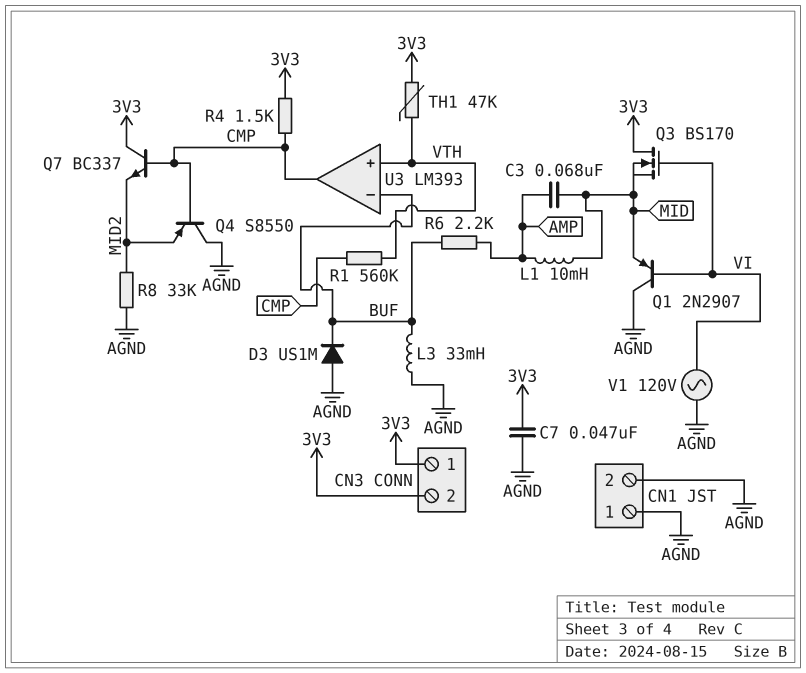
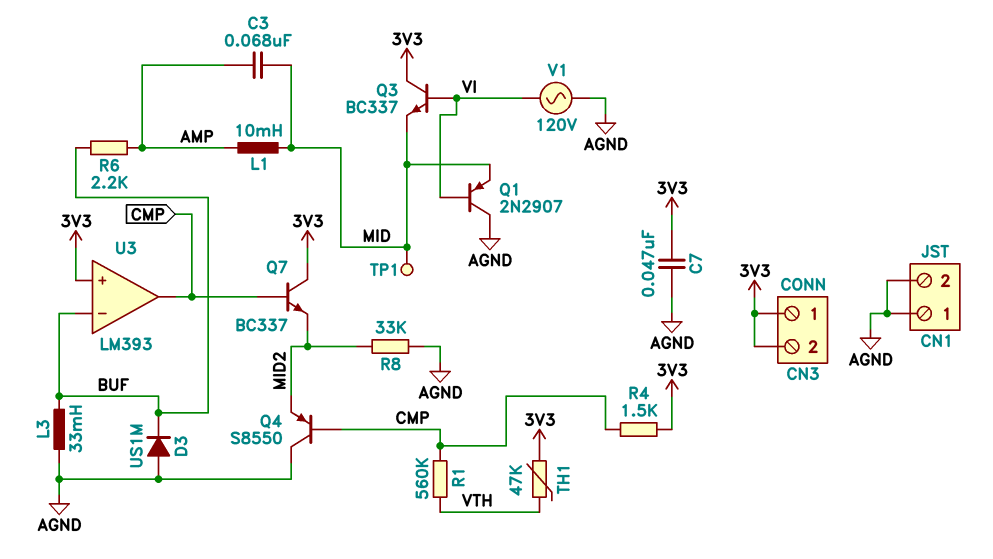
Q3: NMOS BS170 (G VI, D 3V3, S MID) -> NPN BC337 (B VI, C 3V3, E MID)
TP1: none -> test point (MID)
U3 pin in+: VTH -> 3V3

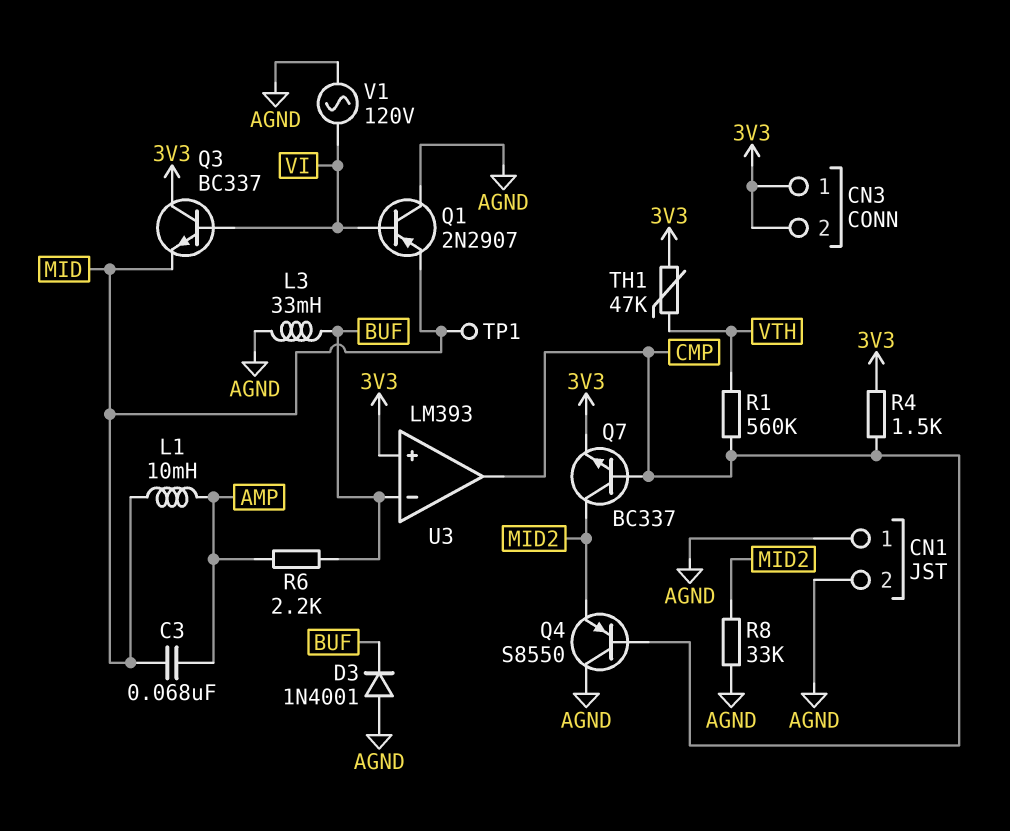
C7: 47nF (3V3, AGND) -> none
D3: diode US1M (A AGND, K BUF) -> diode 1N4001 (A AGND, K BUF)
Q7: NPN BC337 (B CMP, C 3V3, E MID2) -> NPN BC337 (B CMP, C MID2, E 3V3)

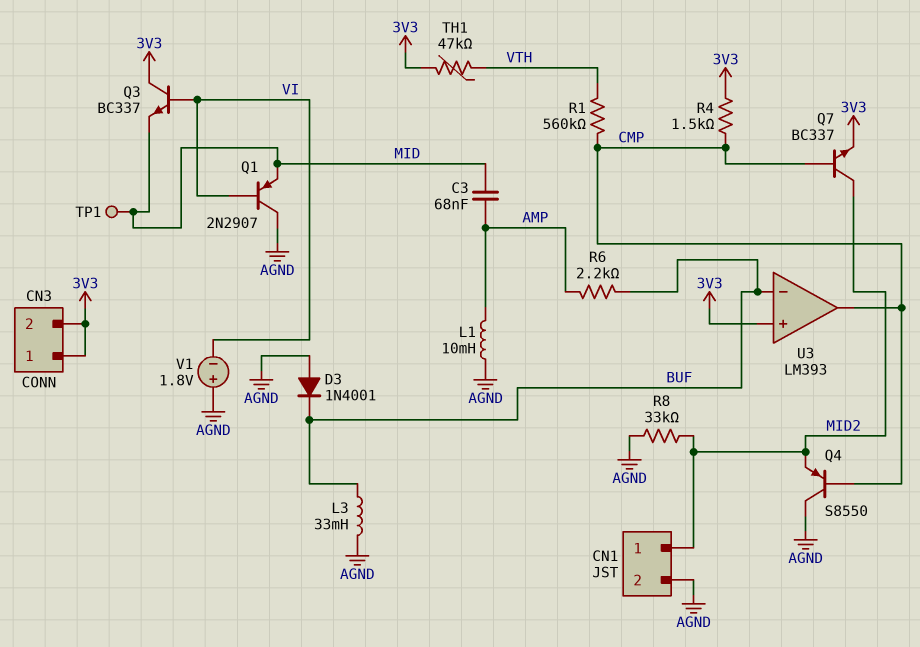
CN1 pin 1: AGND -> MID2
L1: 10mH (AMP, MID) -> 10mH (AGND, AMP)
V1: AC 120V (AGND, VI) -> 1.8V (plus AGND, minus VI)

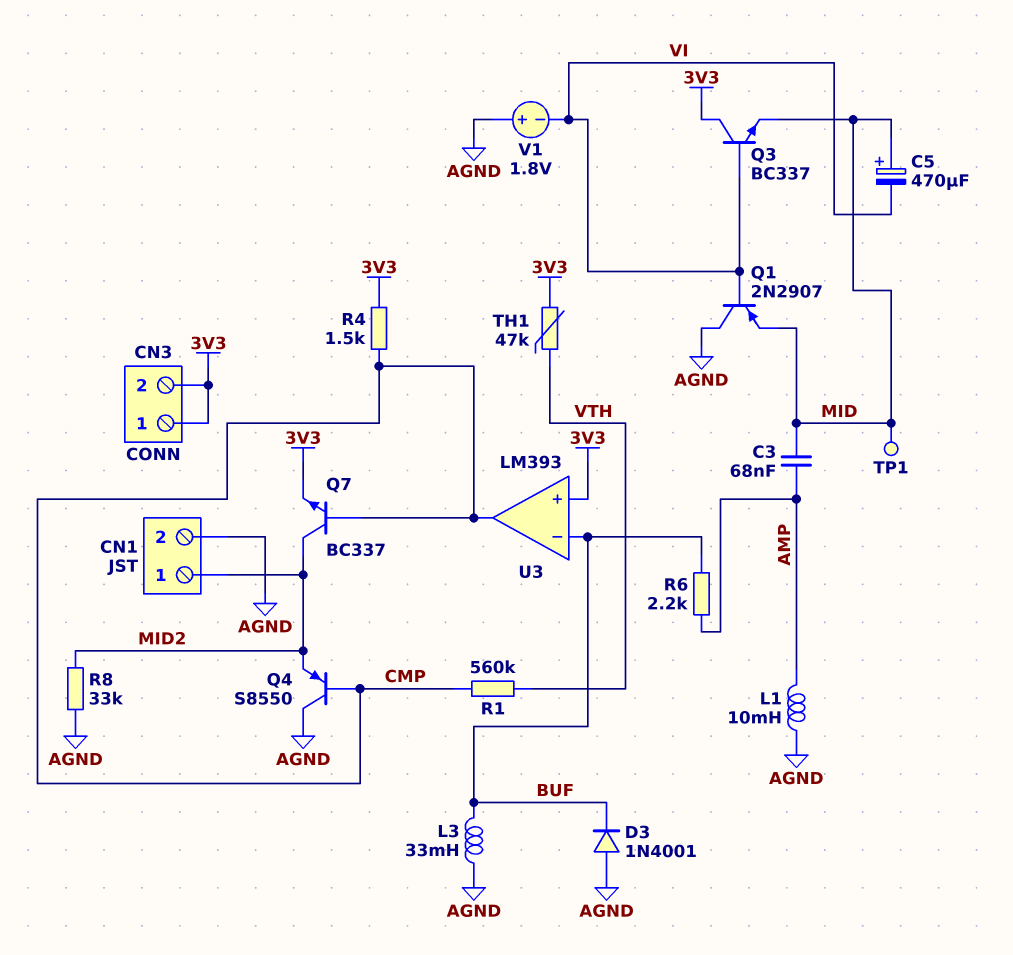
C5: none -> 470uF (plus MID, minus VI)

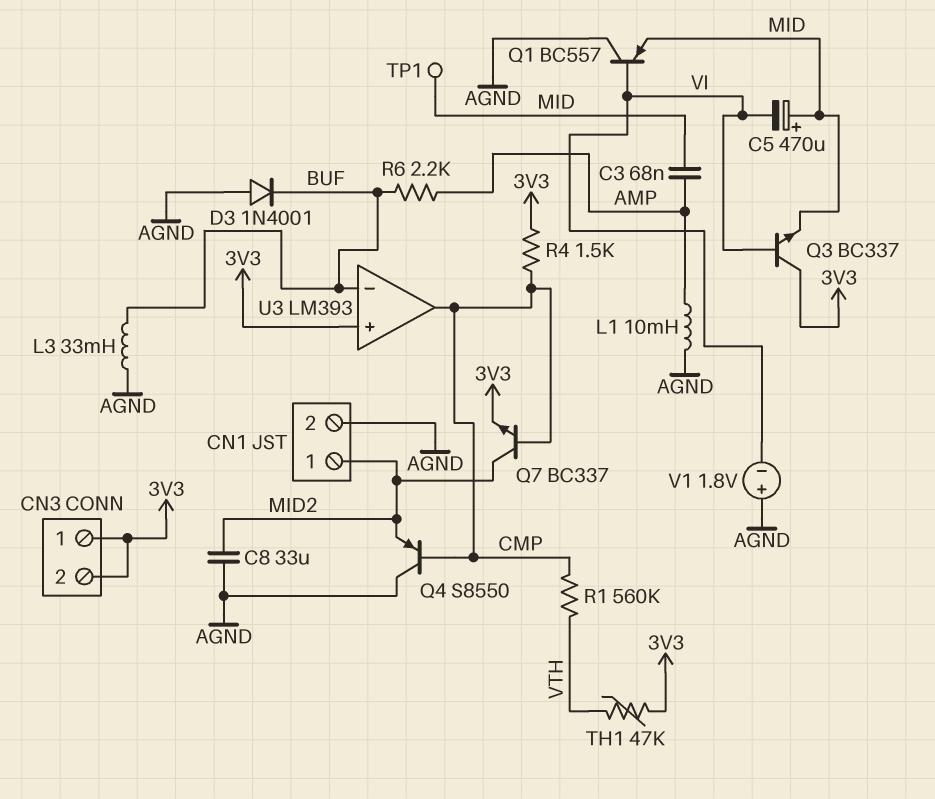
C8: none -> 33uF (AGND, MID2)
Q1: PNP 2N2907 (B VI, C AGND, E MID) -> PNP BC557 (B VI, C AGND, E MID)
R8: 33k (AGND, MID2) -> none

